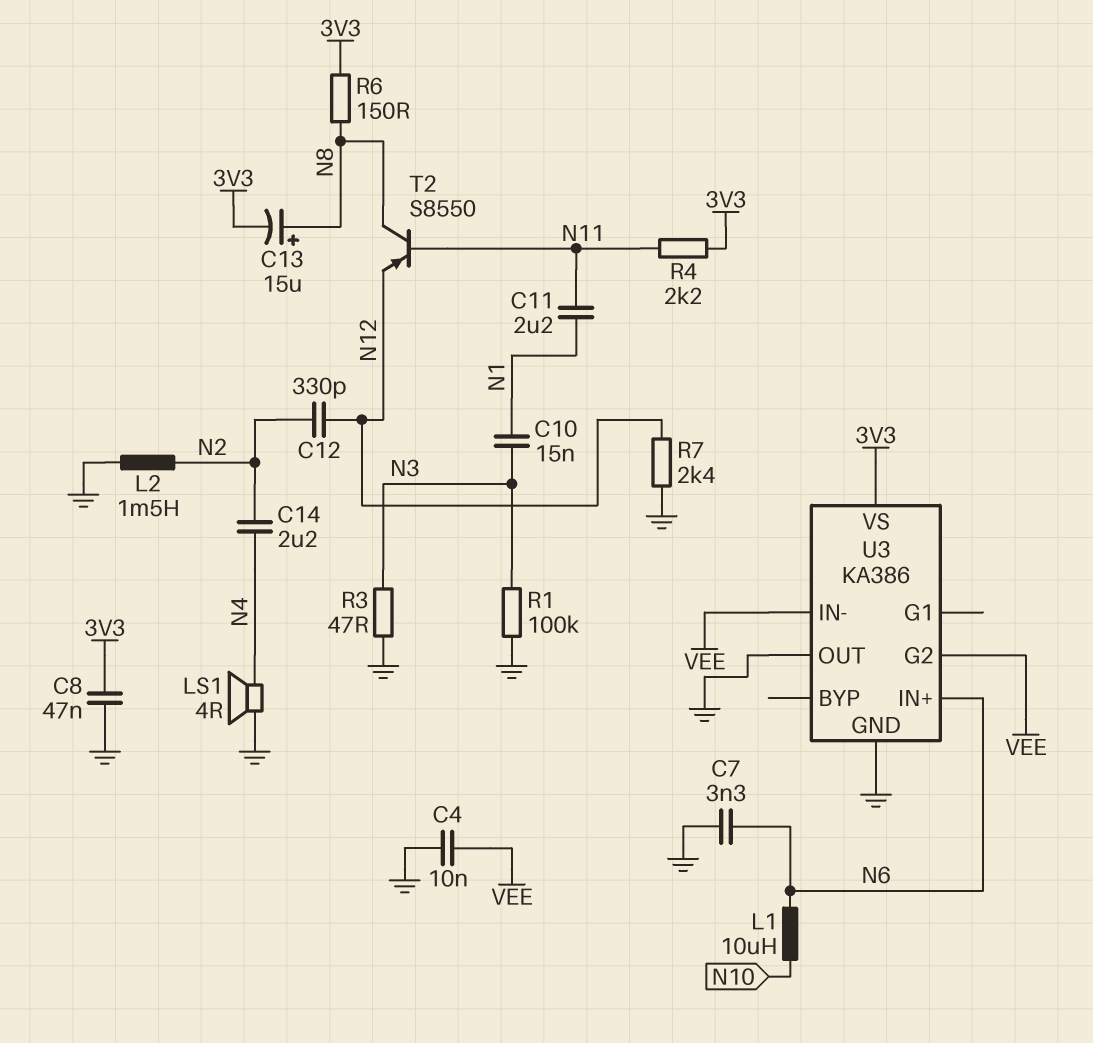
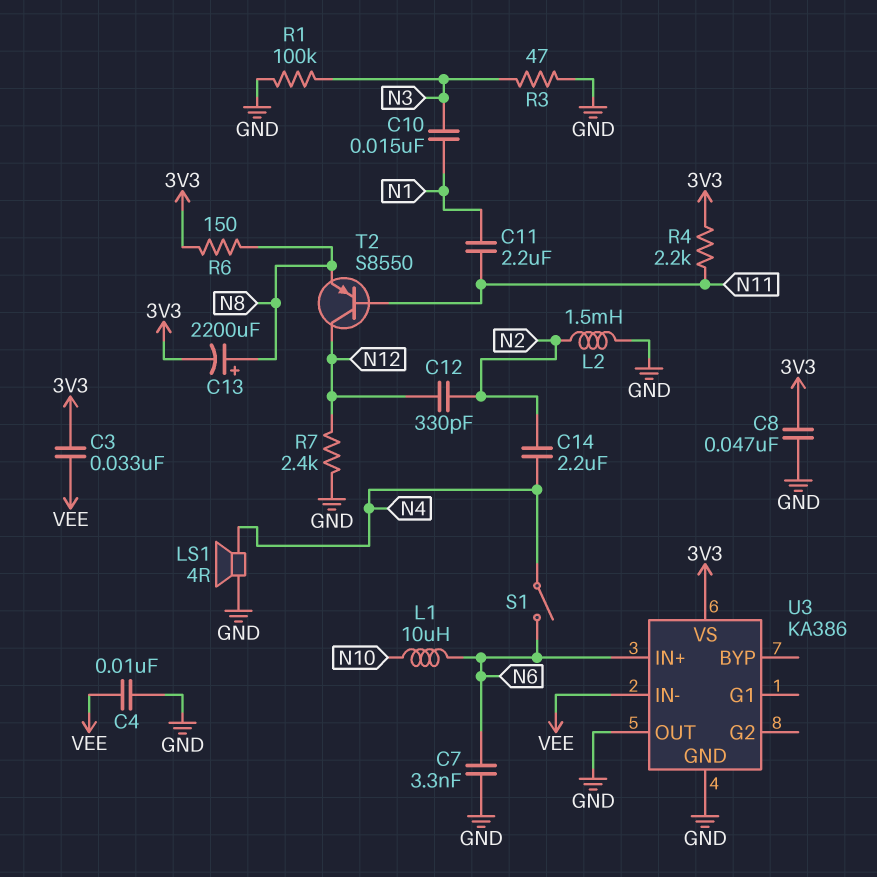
C3: none -> 33nF (3V3, VEE)
C13: 15uF (plus N8, minus 3V3) -> 2200uF (plus N8, minus 3V3)
S1: none -> switch (N4, N6)
T2: PNP S8550 (B N11, C N8, E N12) -> PNP S8550 (B N11, C N12, E N8)
U3 pin G2: VEE -> none

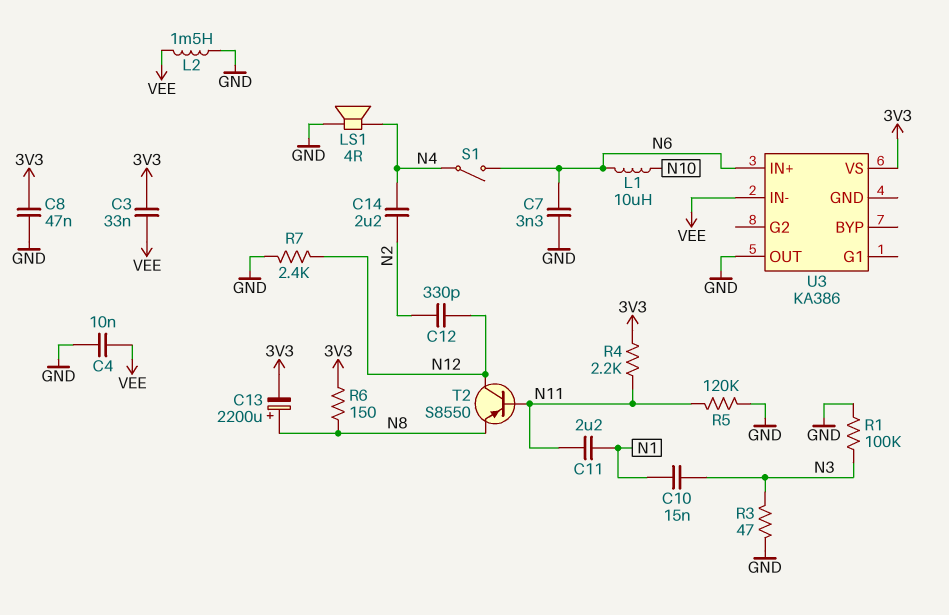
L2: 1.5mH (GND, N2) -> 1.5mH (GND, VEE)
R5: none -> 120k (GND, N11)
U3 pin GND: GND -> none

